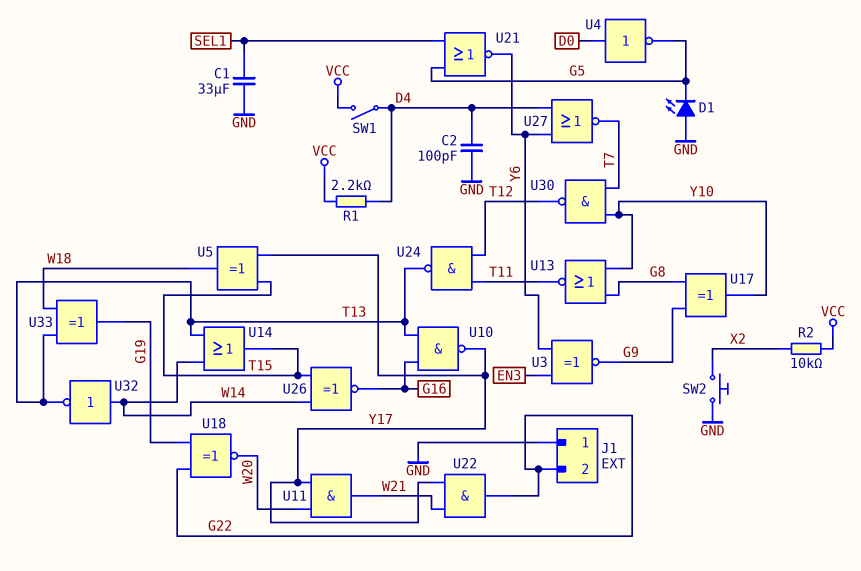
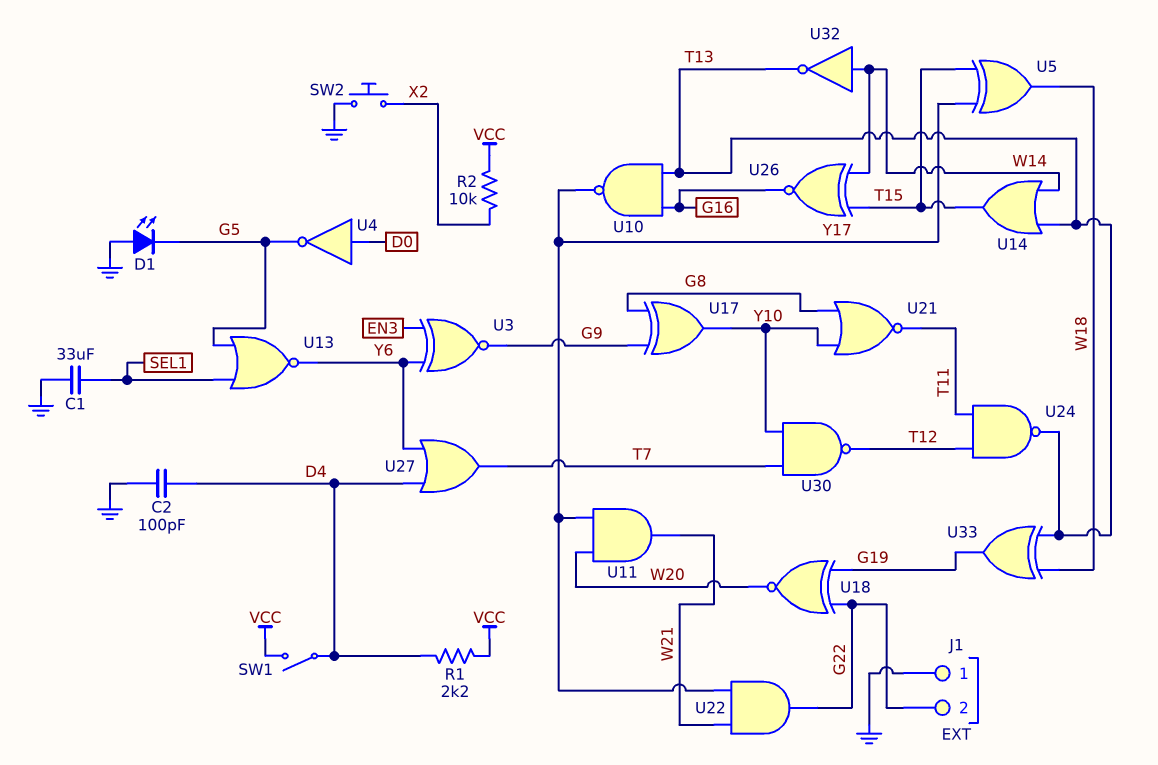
U13: NOR (in G8, in Y10, out T11) -> NOR (in G5, in SEL1, out Y6)
U21: NOR (in G5, in SEL1, out Y6) -> NOR (in G8, in Y10, out T11)
U27: NOR (in D4, in Y6, out T7) -> OR (in D4, in Y6, out T7)

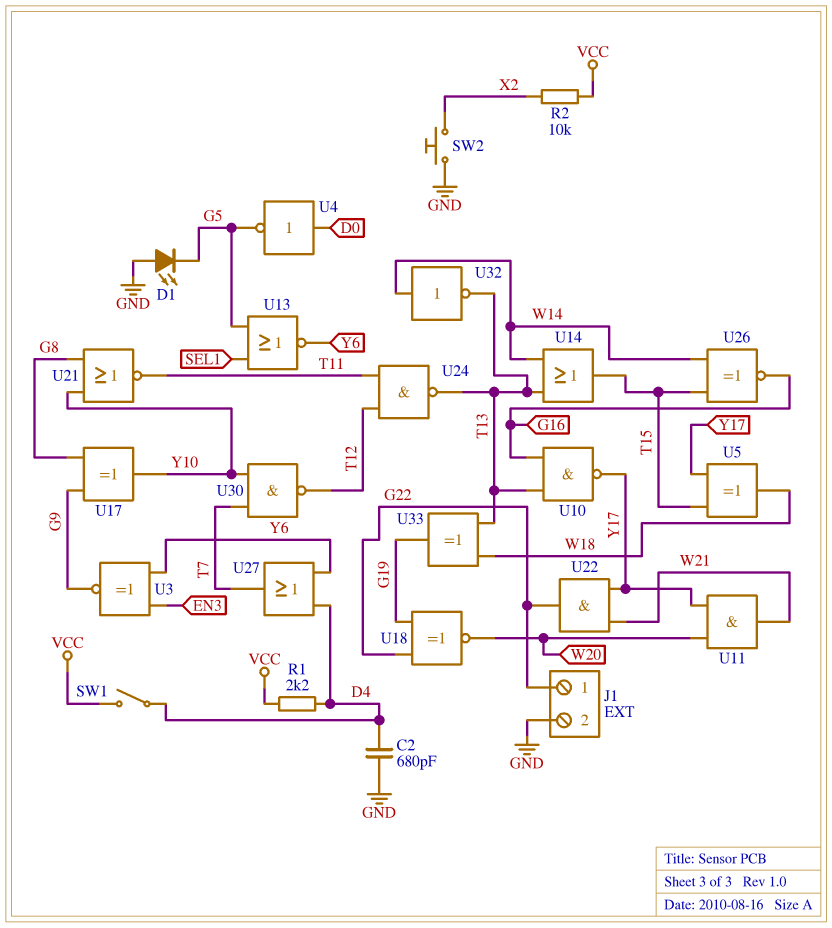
C1: 33uF (GND, SEL1) -> none
C2: 100pF (D4, GND) -> 680pF (D4, GND)
J1 pin 1: GND -> G22
J1 pin 2: G22 -> GND

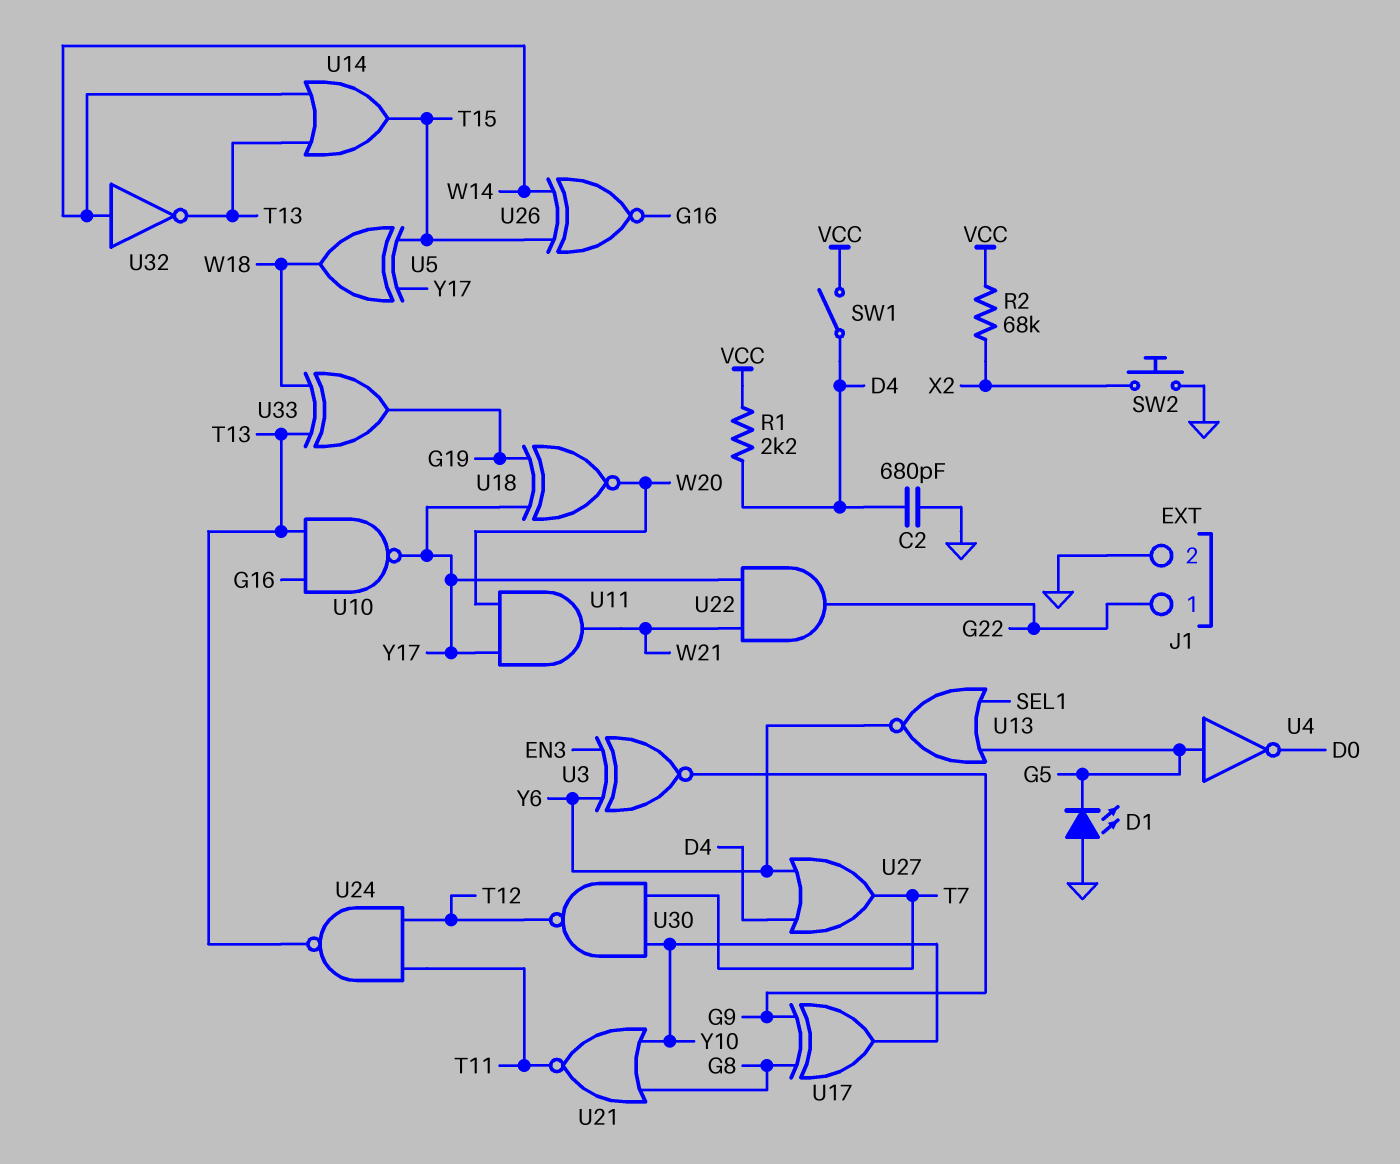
R2: 10k (VCC, X2) -> 68k (VCC, X2)
U4: NOT (in D0, out G5) -> NOT (in G5, out D0)
U18: XNOR (in G19, in G22, out W20) -> XNOR (in G19, in Y17, out W20)

